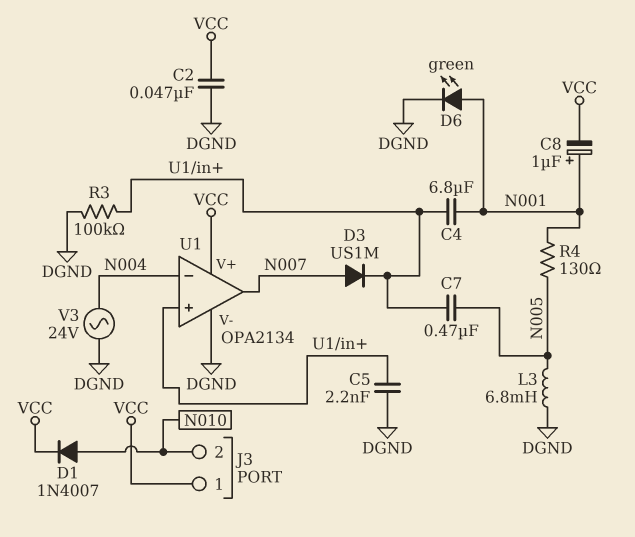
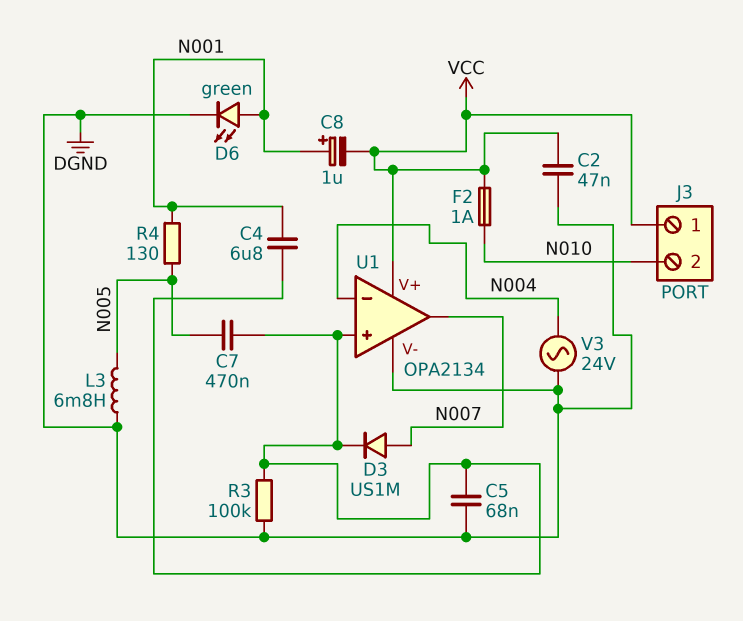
C5: 2.2nF (DGND, U1/in+) -> 68nF (DGND, U1/in+)
D1: diode 1N4007 (A N010, K VCC) -> none
F2: none -> 1A (N010, VCC)

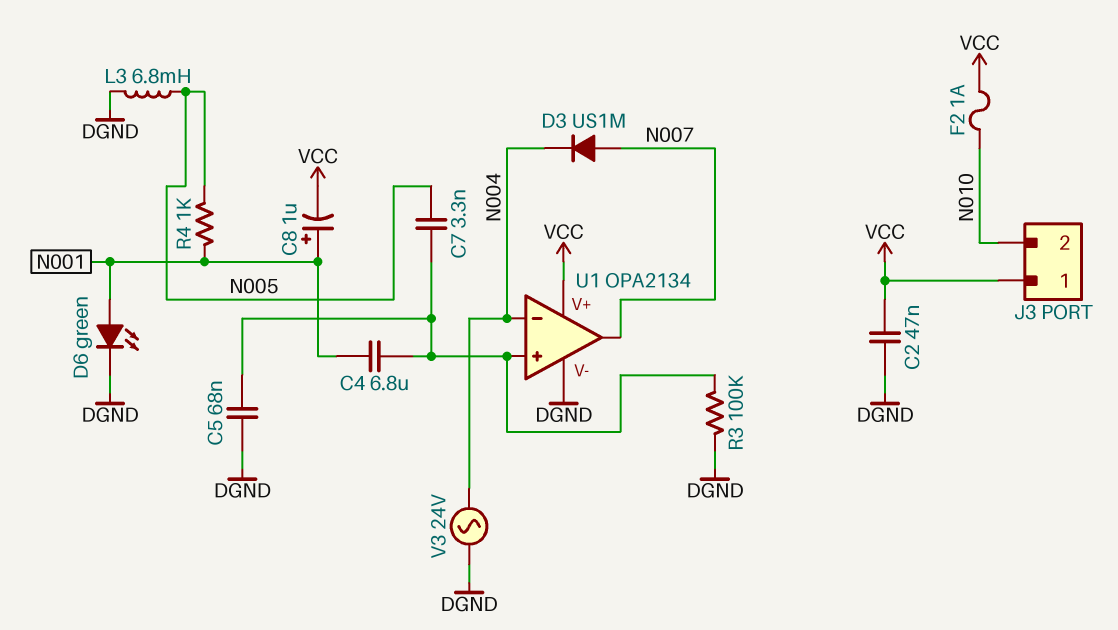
C7: 470nF (N005, U1/in+) -> 3.3nF (N005, U1/in+)
D3: diode US1M (A N007, K U1/in+) -> diode US1M (A N007, K N004)
R4: 130 (N001, N005) -> 1k (N001, N005)

